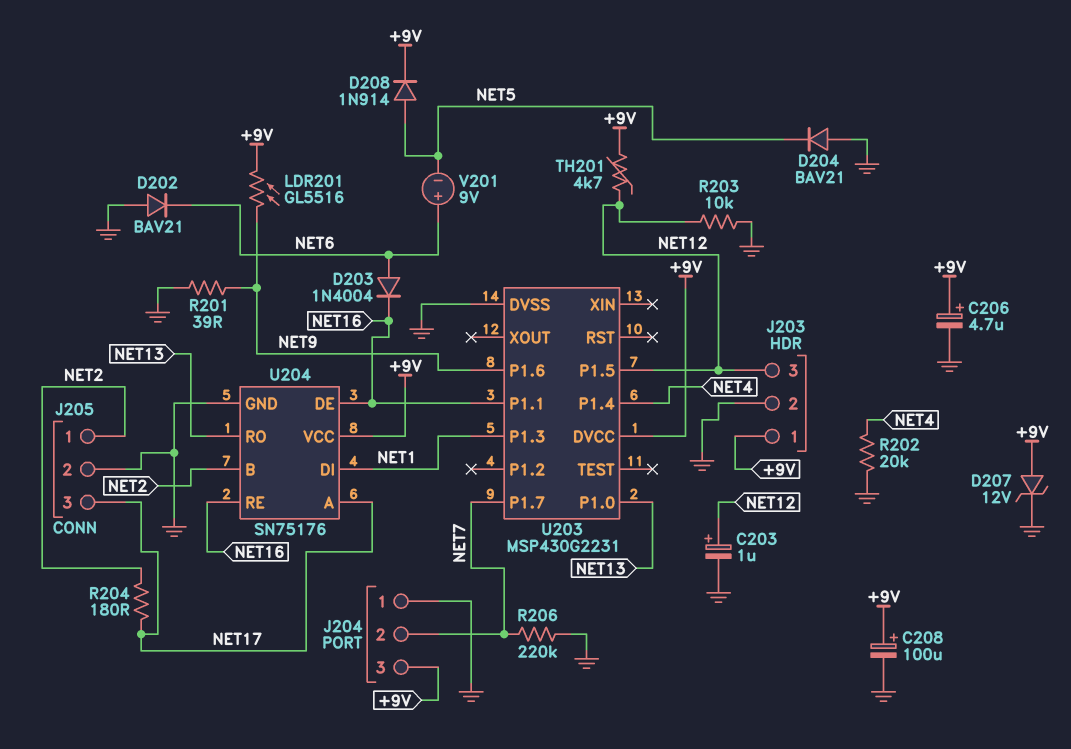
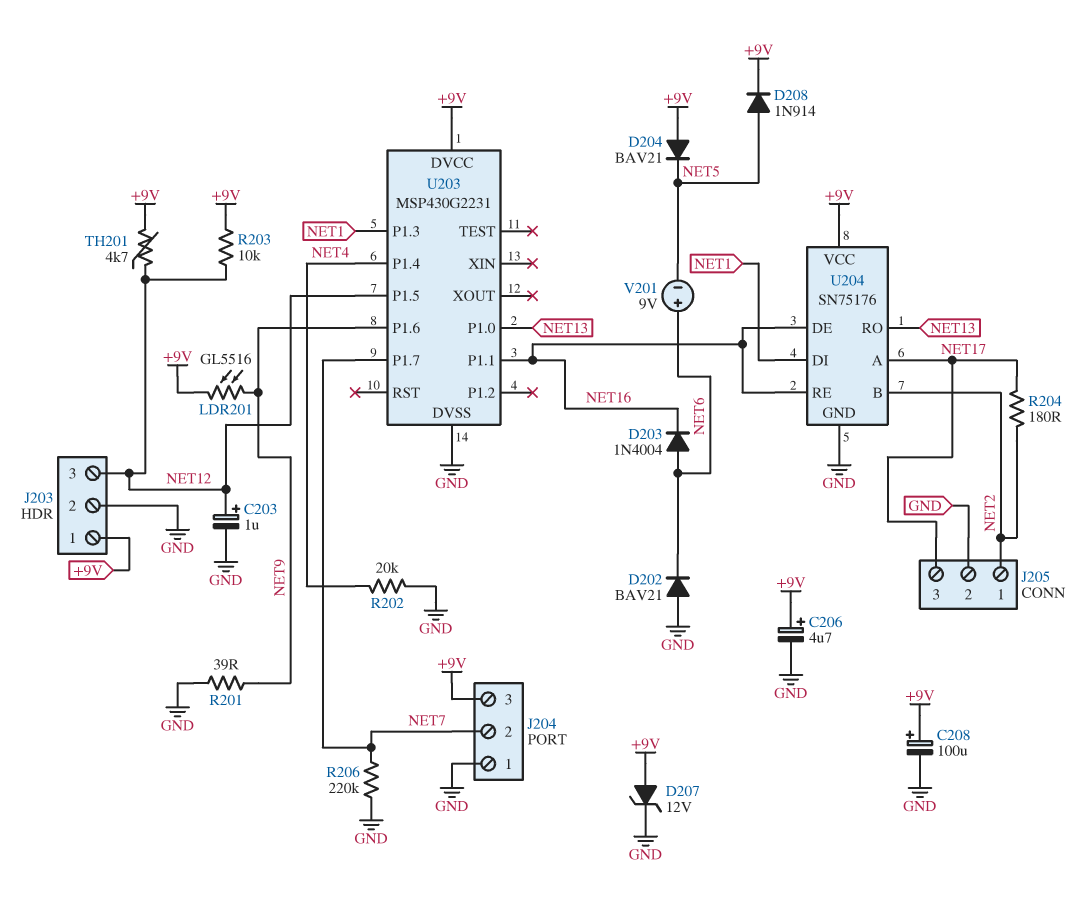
D204: diode BAV21 (A GND, K NET5) -> diode BAV21 (A +9V, K NET5)
R203: 10k (GND, NET12) -> 10k (+9V, NET12)

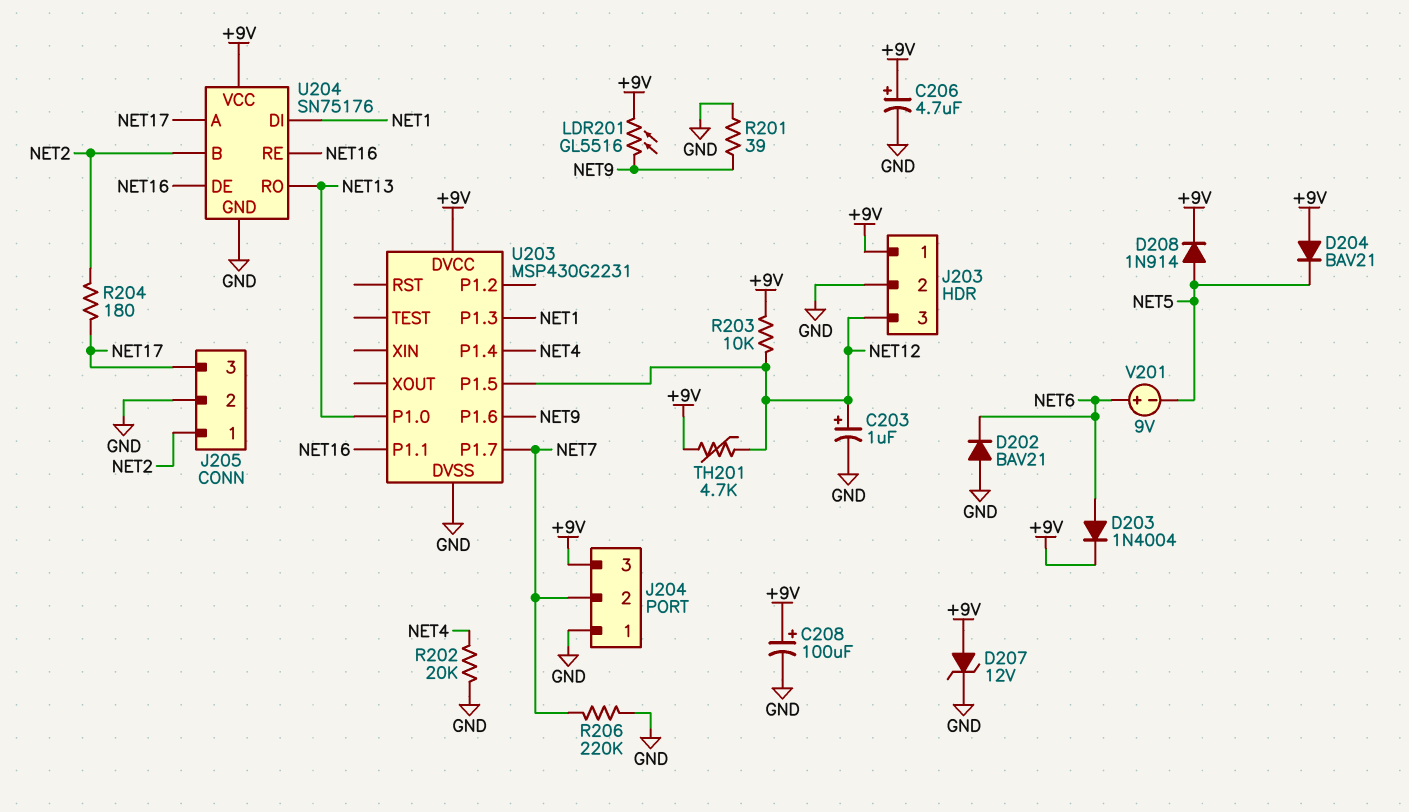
D203: diode 1N4004 (A NET6, K NET16) -> diode 1N4004 (A NET6, K +9V)

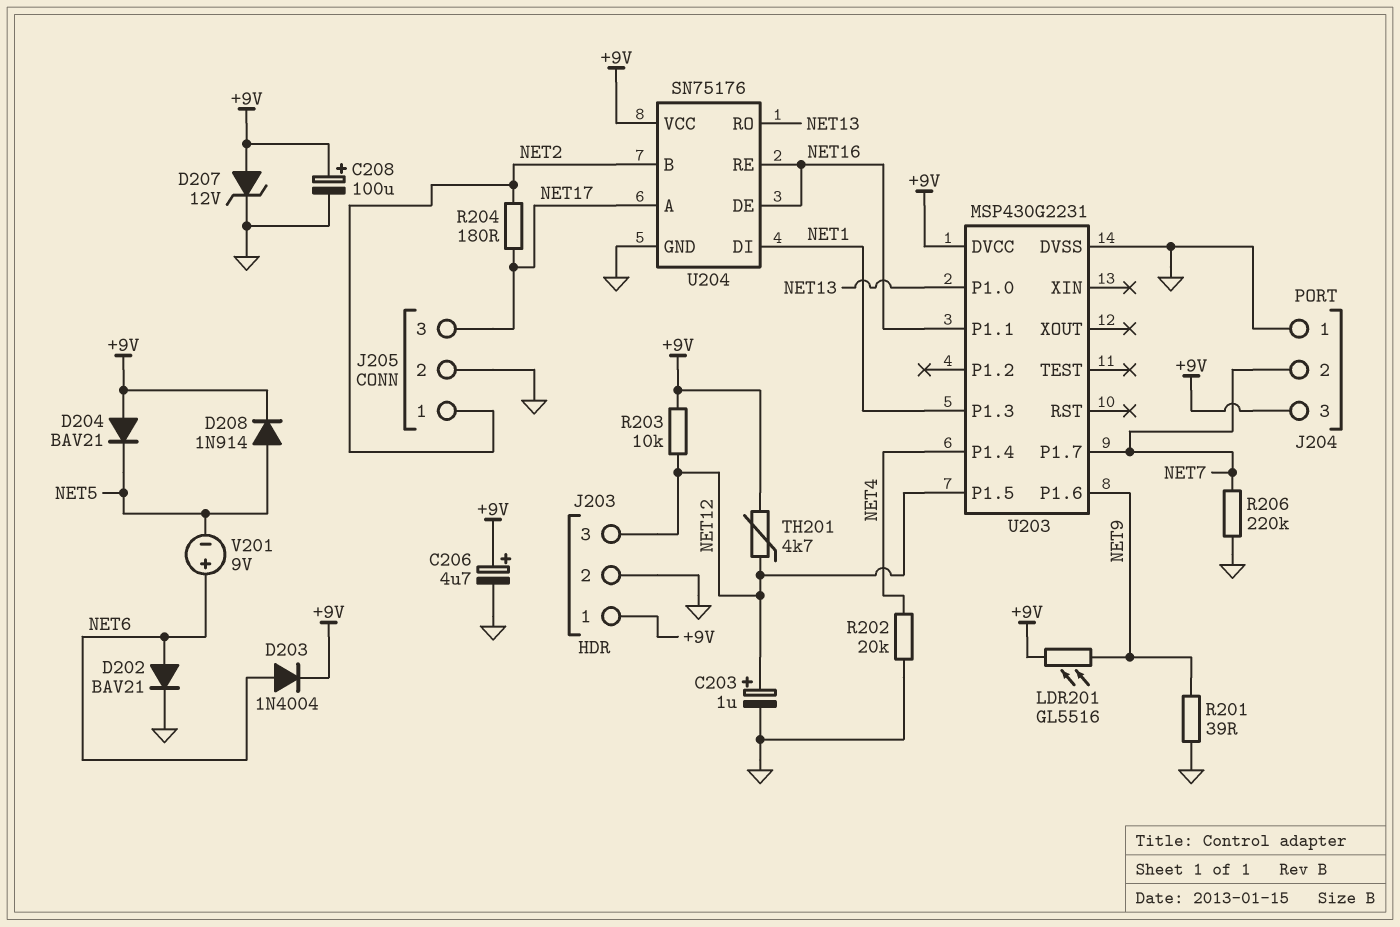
D202: diode BAV21 (A GND, K NET6) -> diode BAV21 (A NET6, K GND)

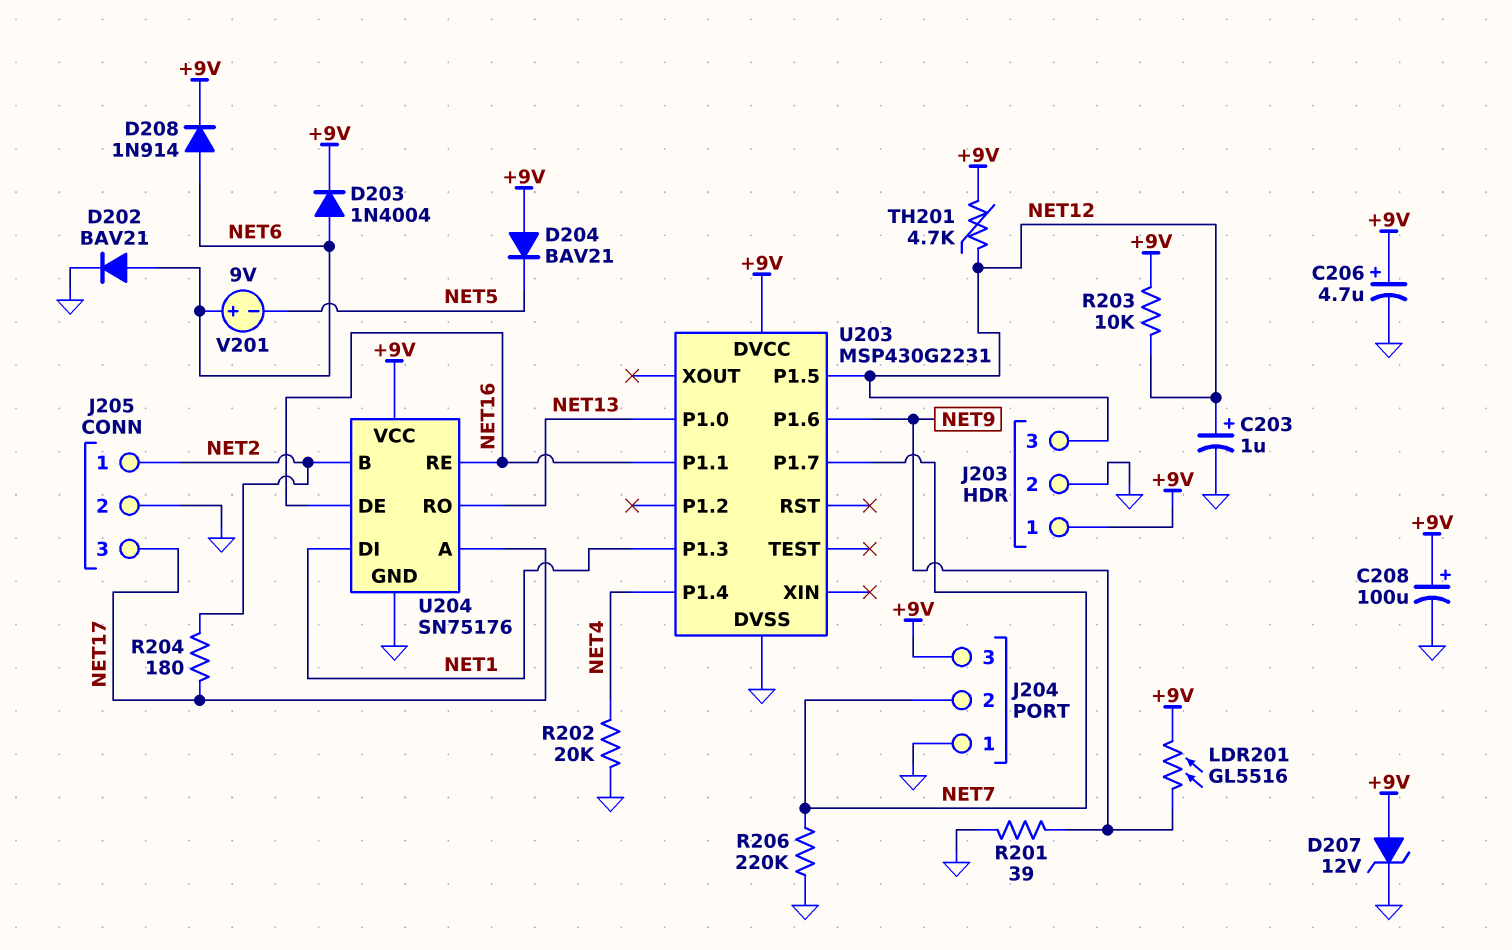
D208: diode 1N914 (A NET5, K +9V) -> diode 1N914 (A NET6, K +9V)

